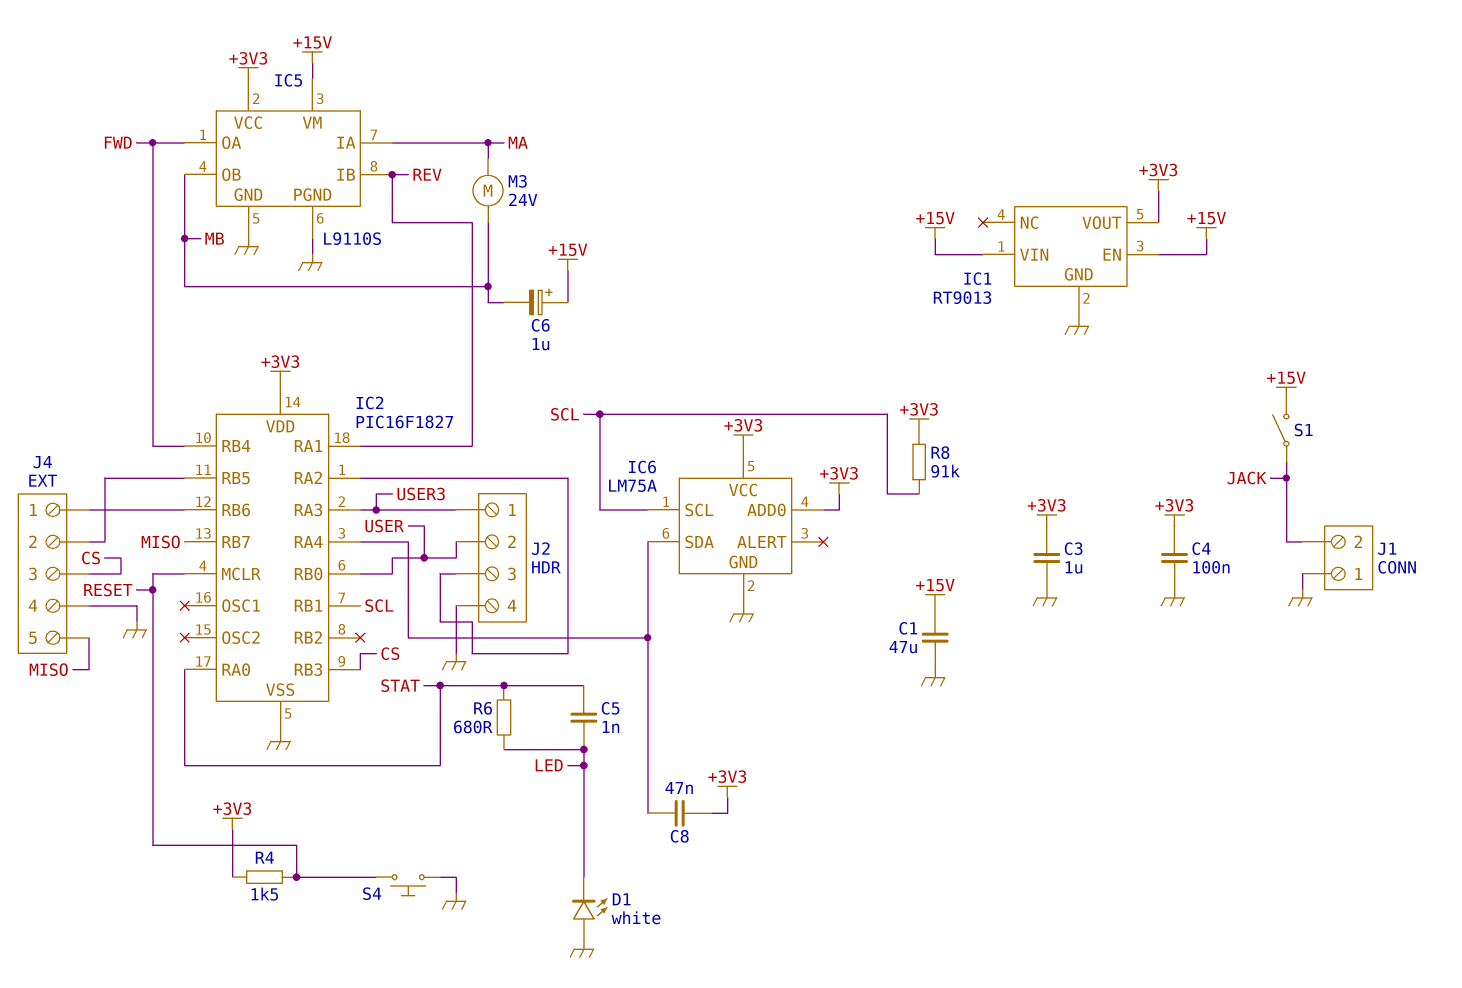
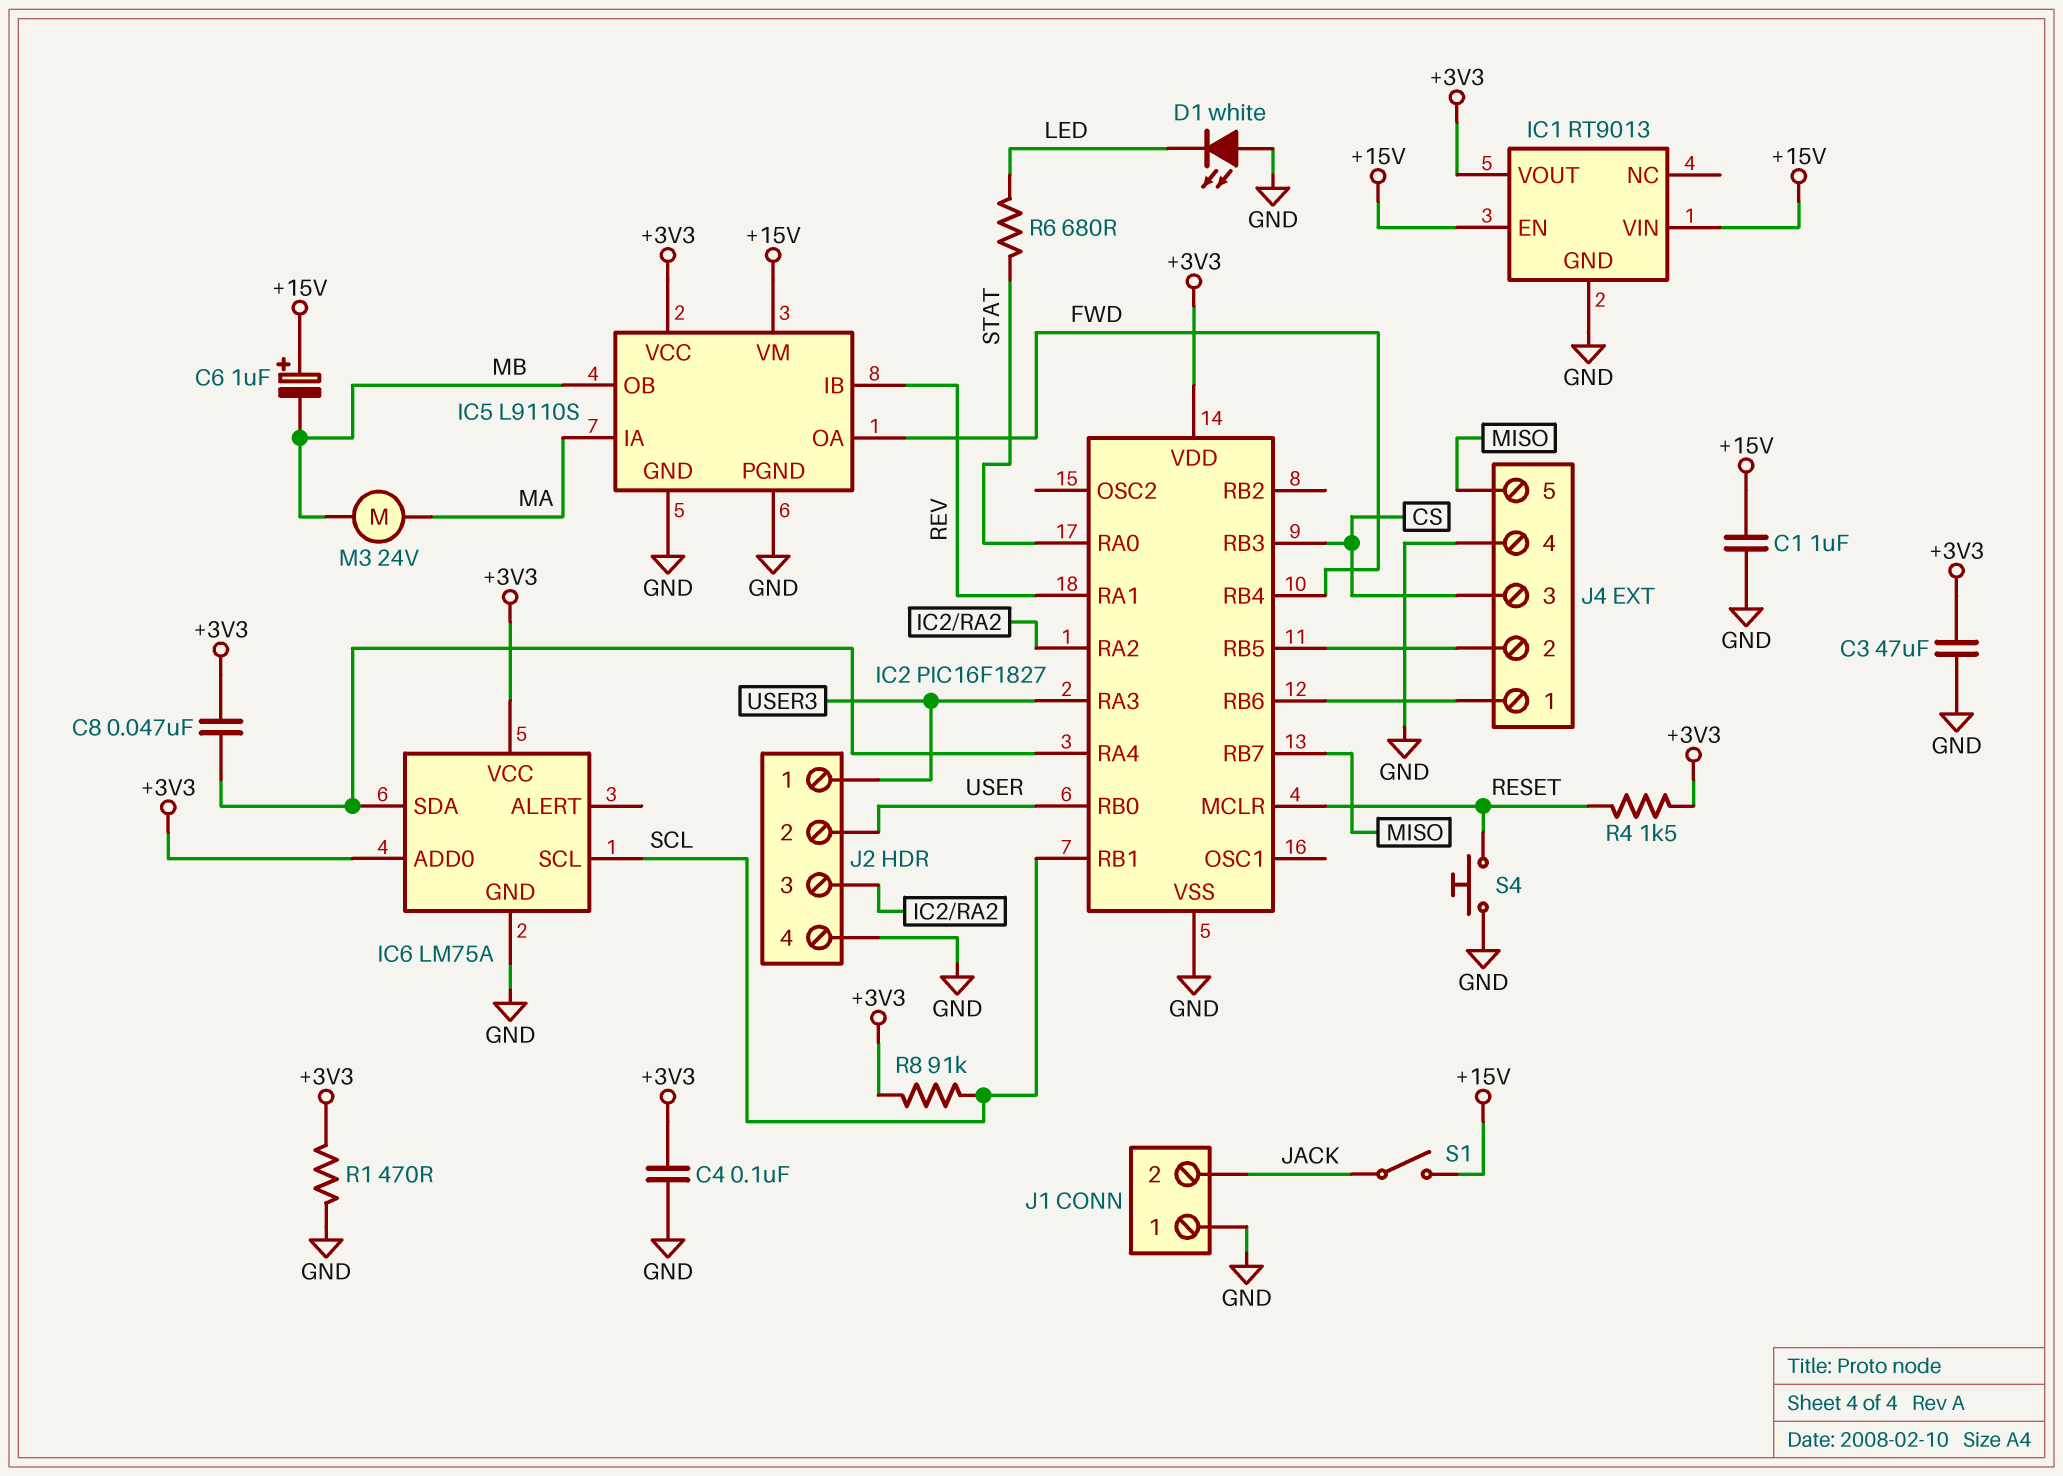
C1: 47uF (+15V, GND) -> 1uF (+15V, GND)
C3: 1uF (+3V3, GND) -> 47uF (+3V3, GND)
C5: 1nF (LED, STAT) -> none
R1: none -> 470 (+3V3, GND)

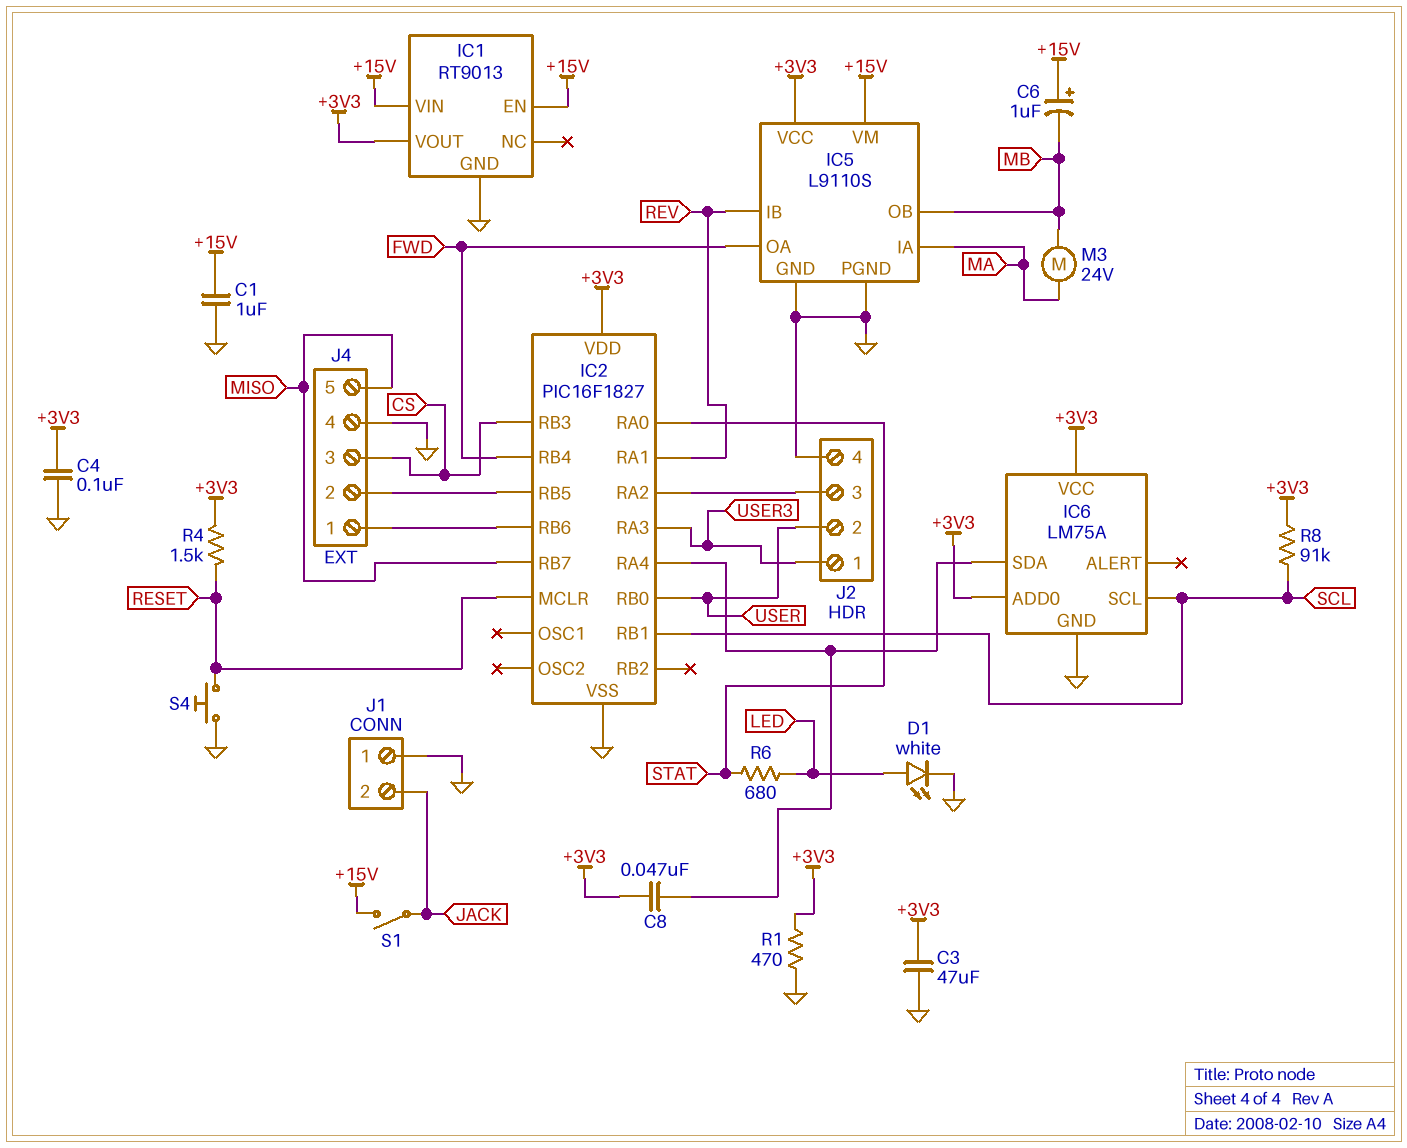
D1: LED white (A GND, K LED) -> LED white (A LED, K GND)

